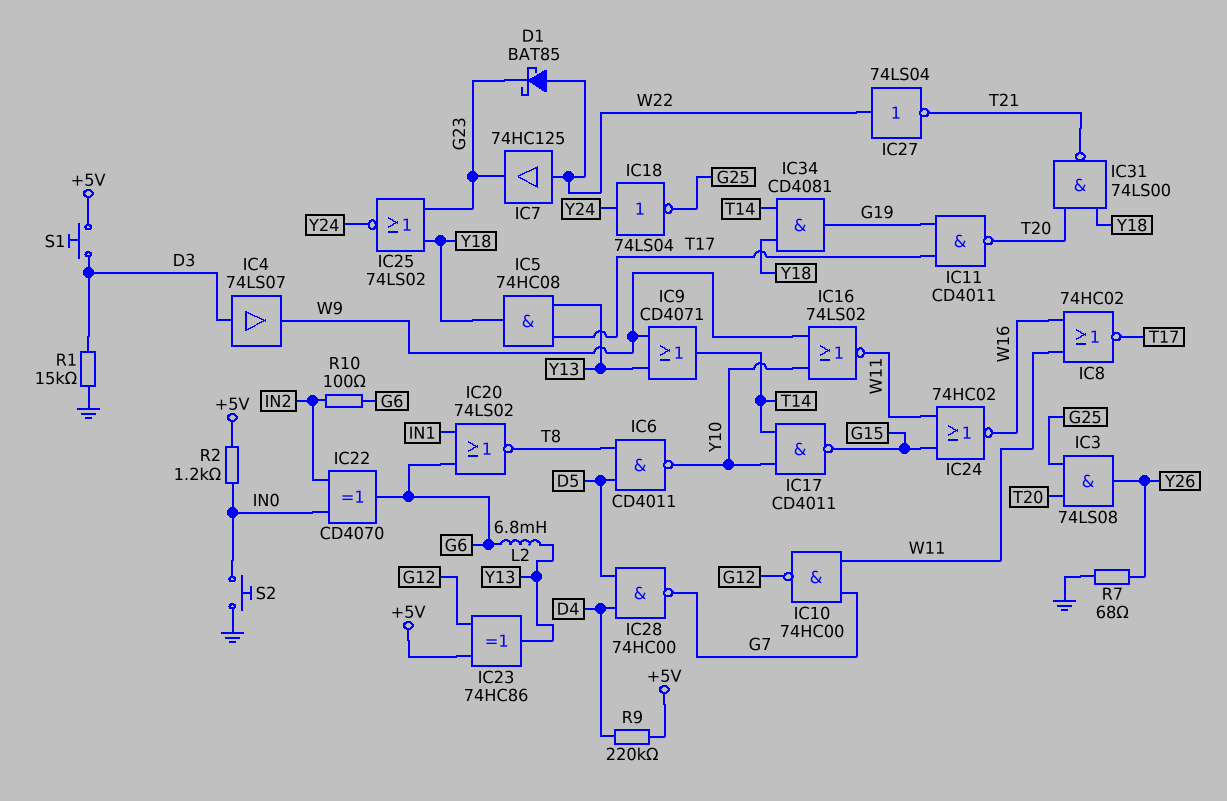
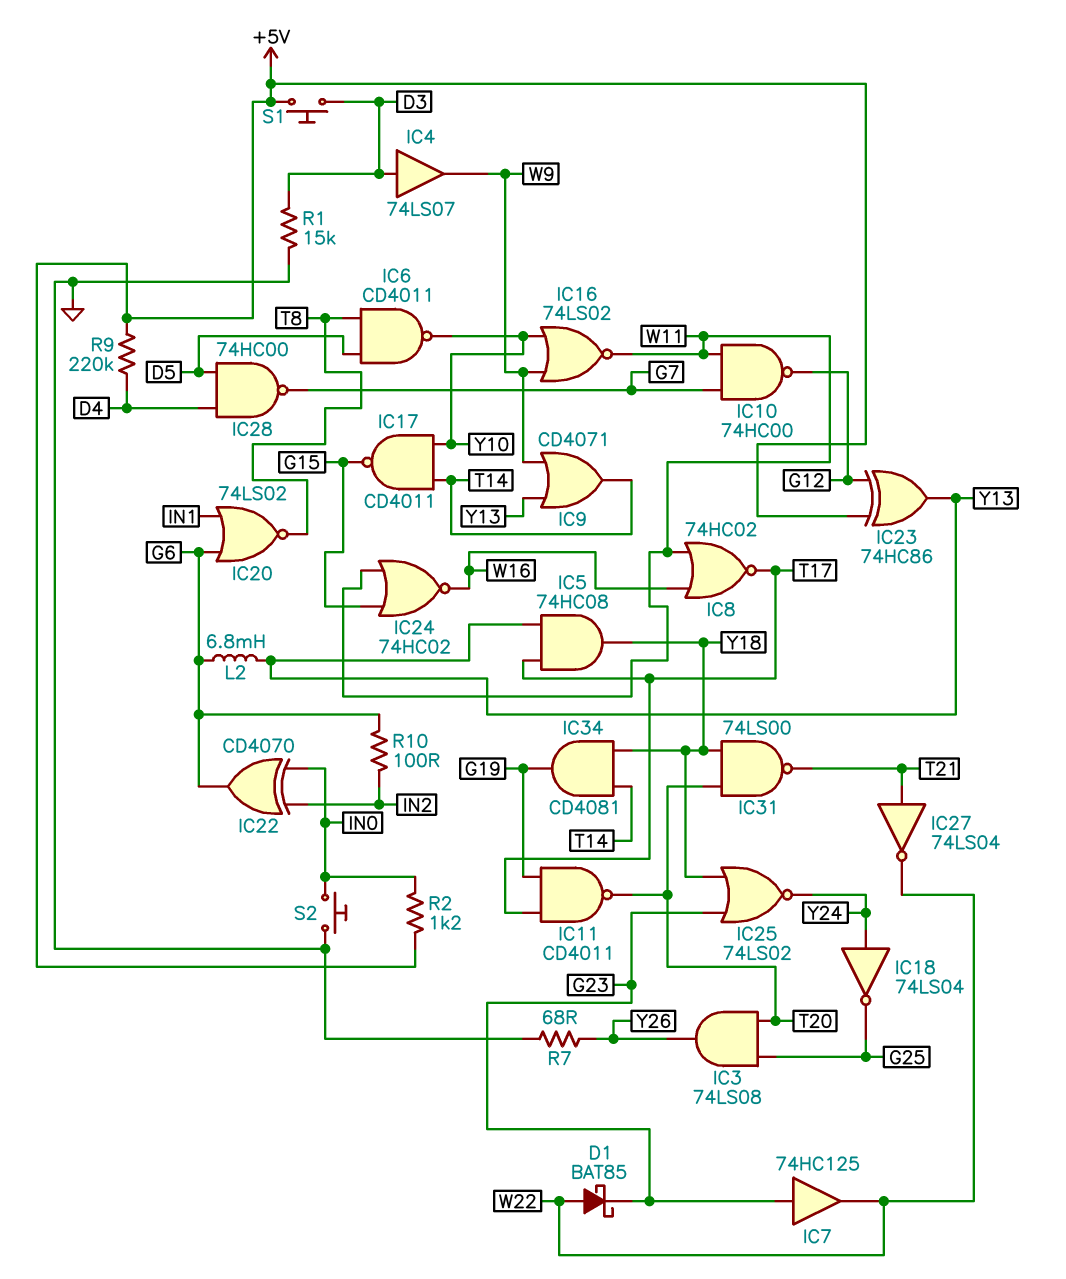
IC7: buffer 74HC125 (in W22, out G23) -> buffer 74HC125 (in G23, out W22)
IC27: NOT 74LS04 (in W22, out T21) -> NOT 74LS04 (in T21, out W22)

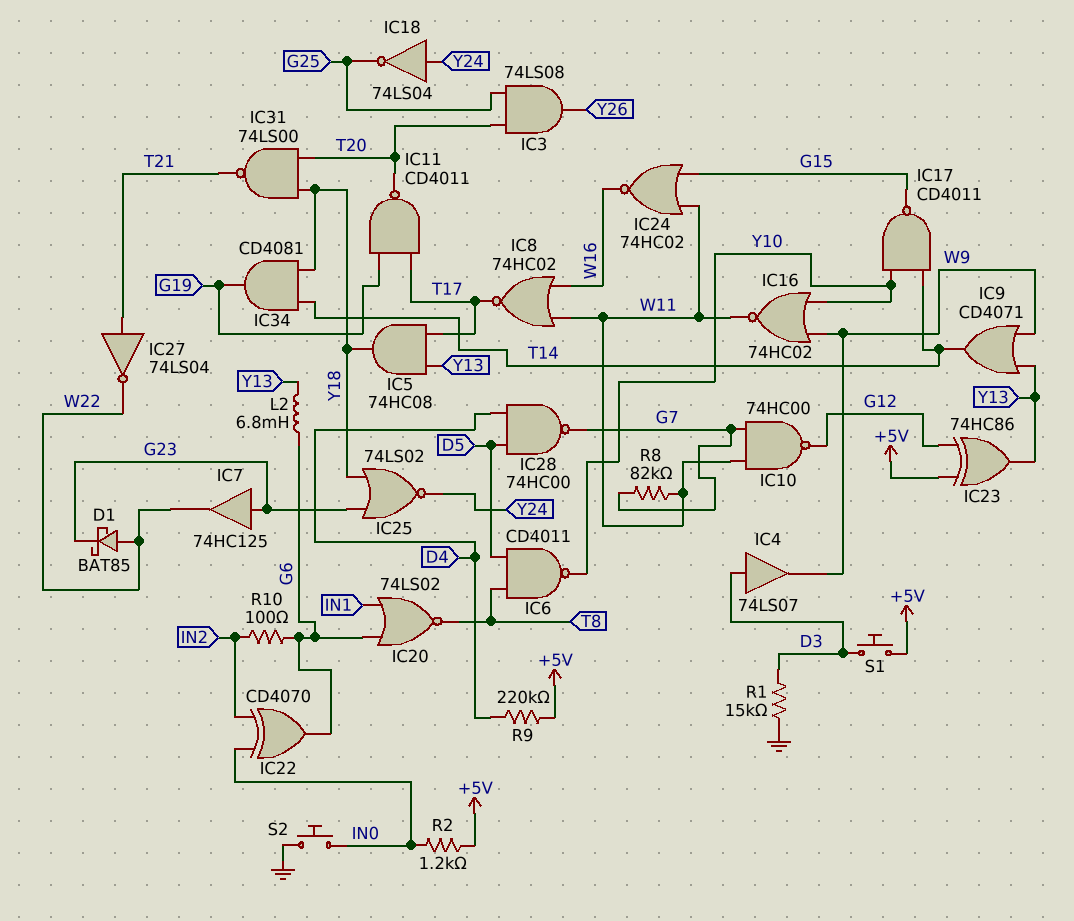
IC16: NOR 74LS02 (in W9, in Y10, out W11) -> NOR 74HC02 (in W9, in Y10, out W11)
R7: 68 (GND, Y26) -> none
R8: none -> 82k (G7, W11)

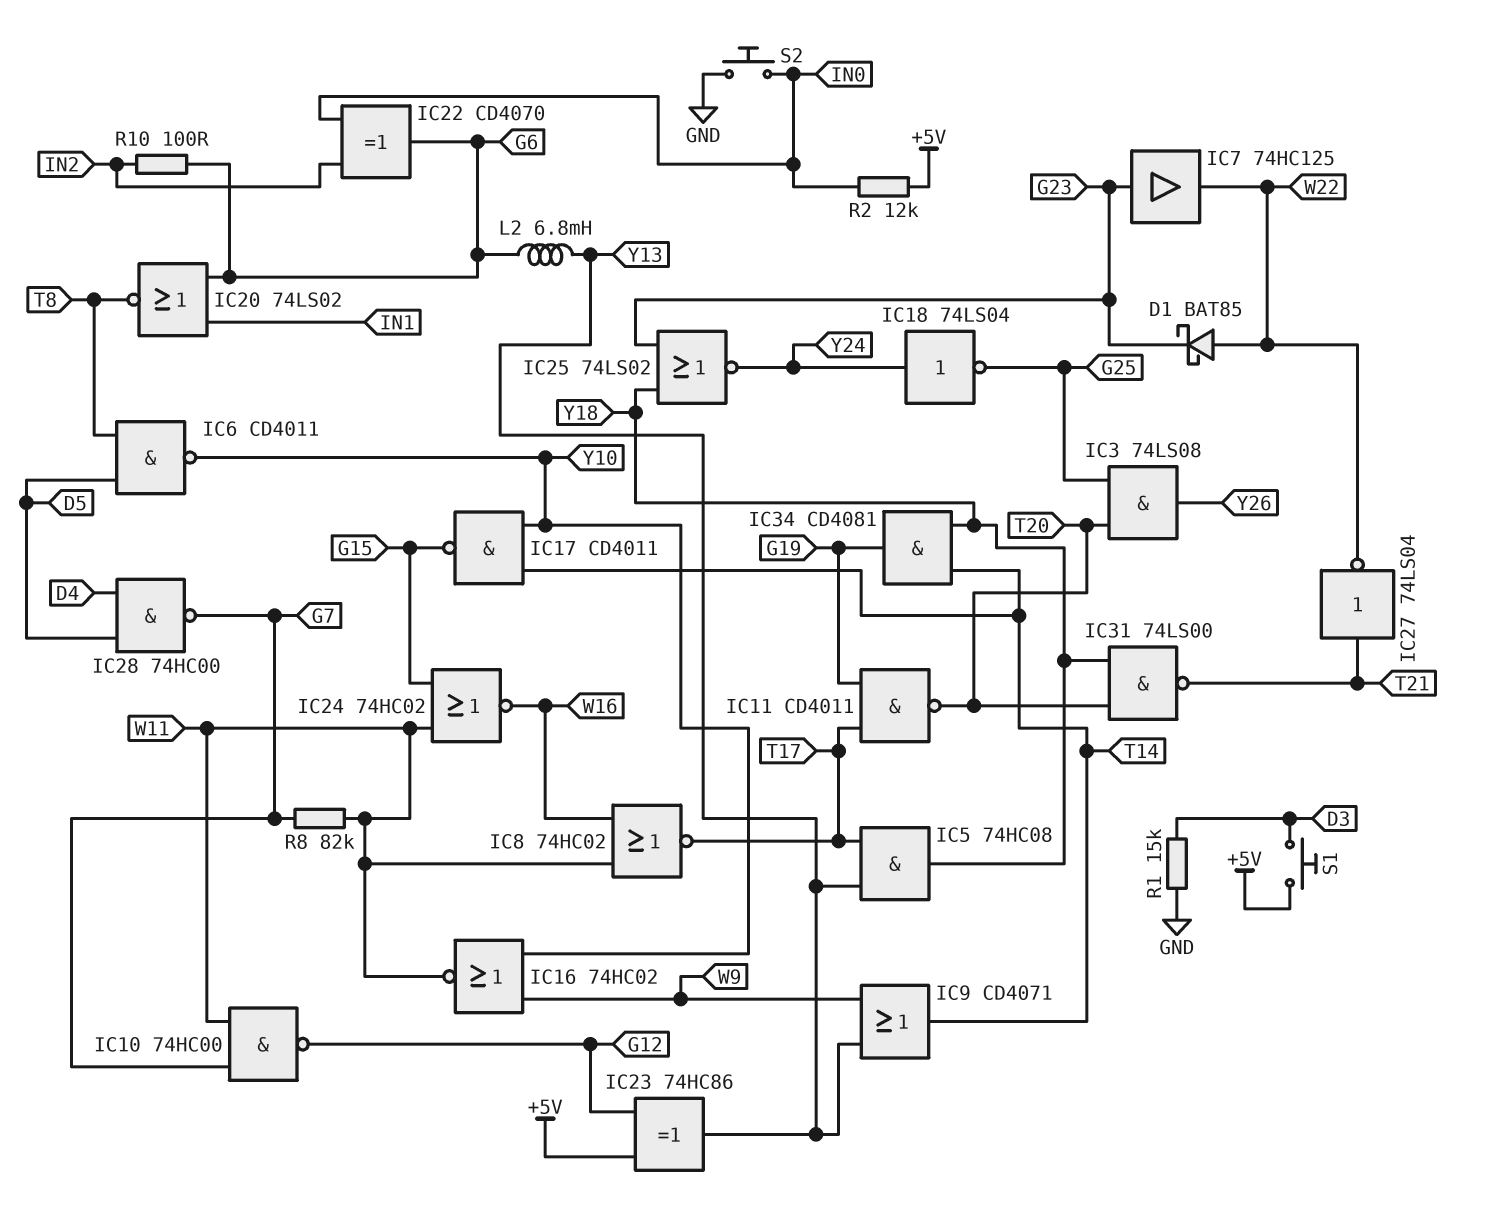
IC4: buffer 74LS07 (in D3, out W9) -> none
R2: 1.2k (+5V, IN0) -> 12k (+5V, IN0)
R9: 220k (+5V, D4) -> none

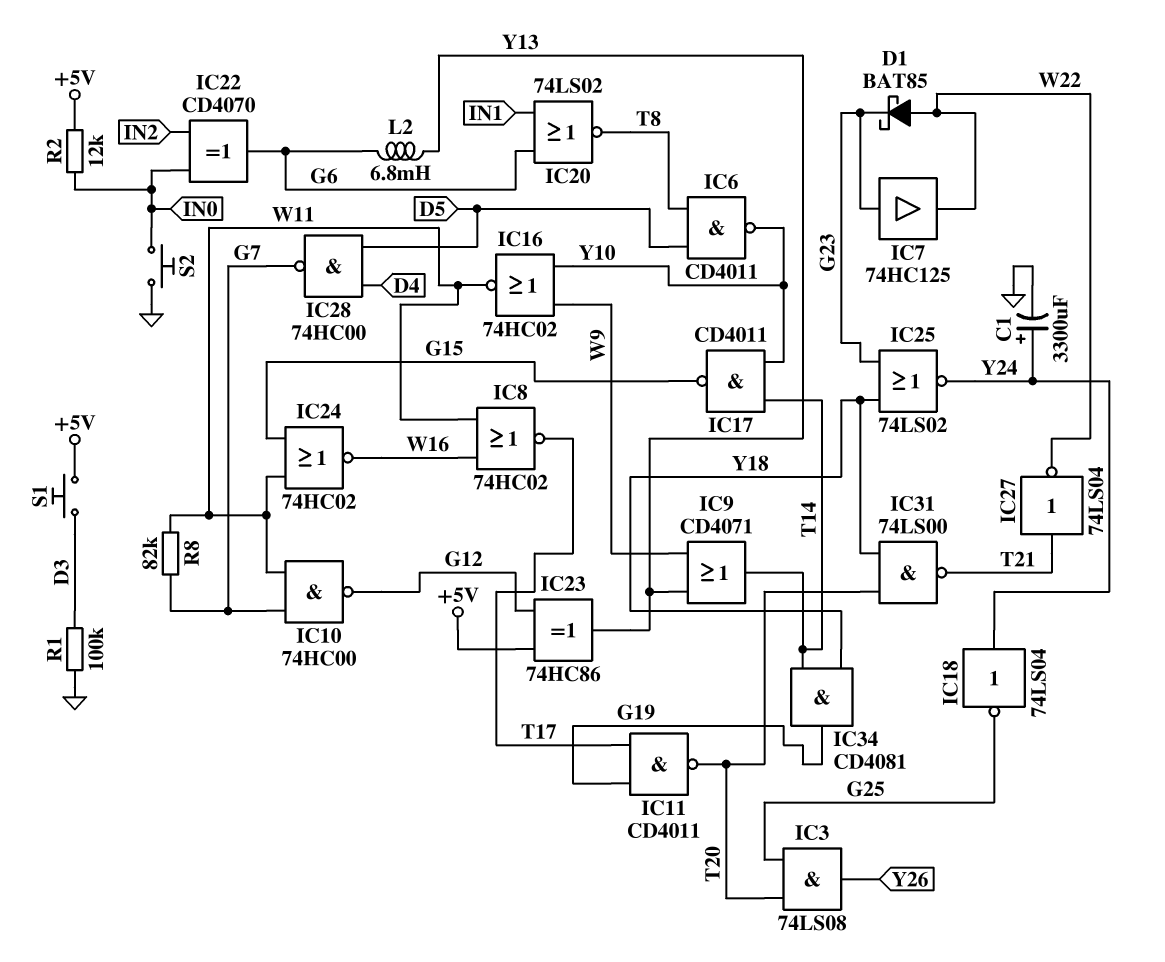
C1: none -> 3300uF (plus Y24, minus GND)
IC5: AND 74HC08 (in T17, in Y13, out Y18) -> none
R1: 15k (D3, GND) -> 100k (D3, GND)
R10: 100 (G6, IN2) -> none

